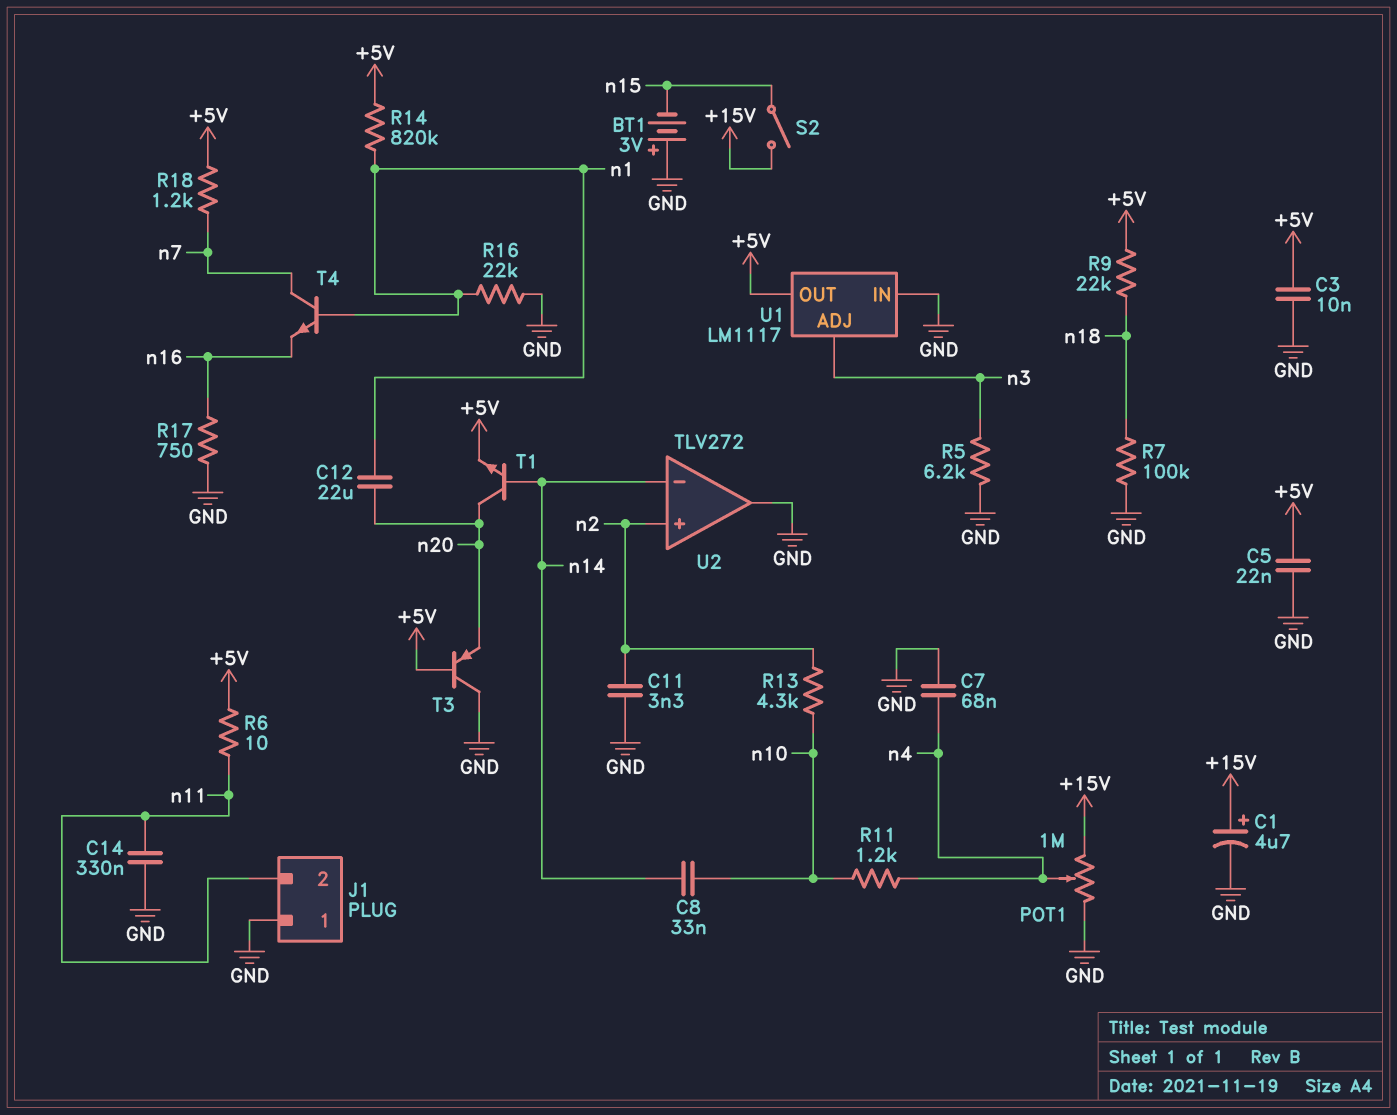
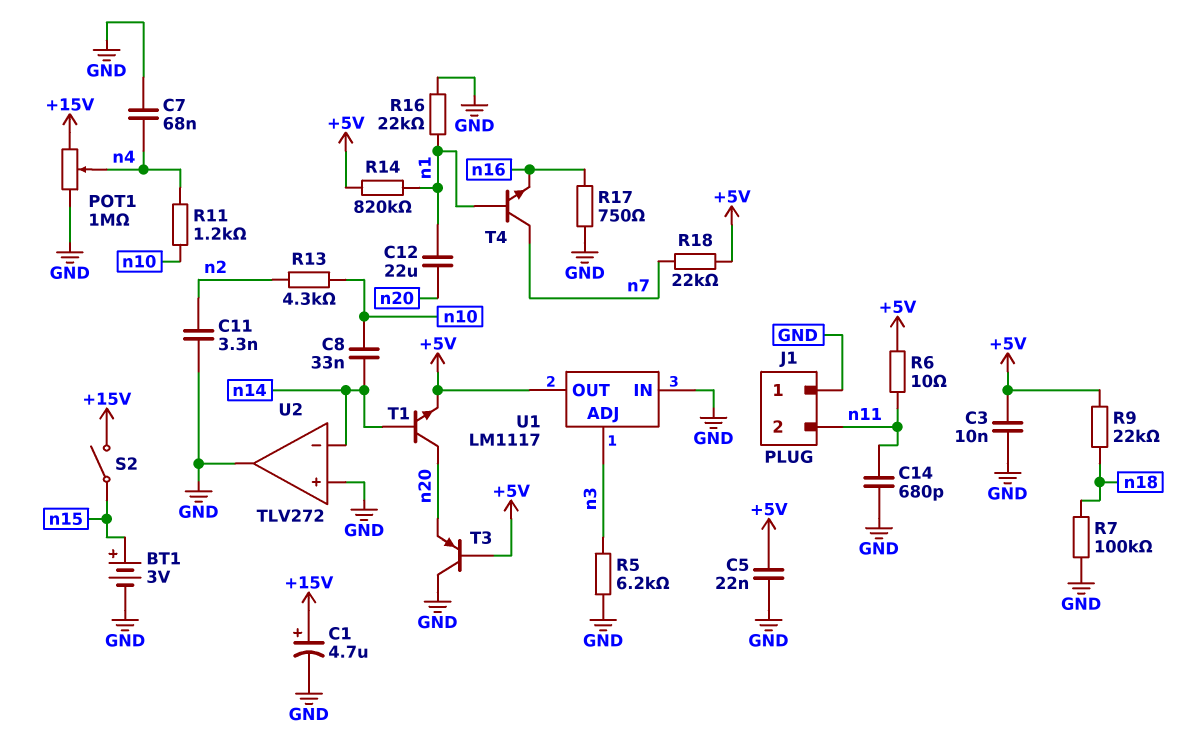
BT1: 3V (plus GND, minus n15) -> 3V (plus n15, minus GND)
C14: 330nF (GND, n11) -> 680pF (GND, n11)
R18: 1.2k (+5V, n7) -> 22k (+5V, n7)
U2 pin in+: n2 -> GND

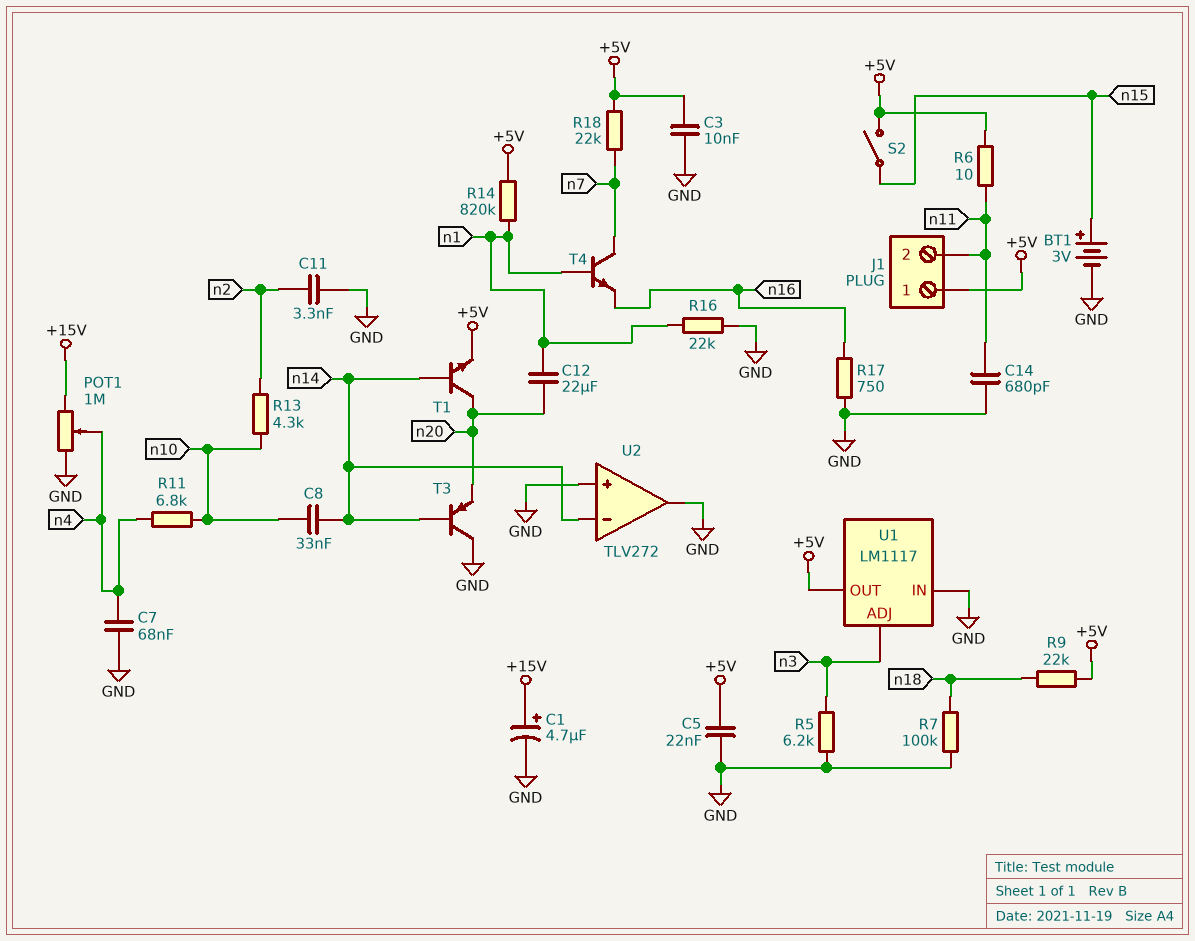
J1 pin 1: GND -> +5V
R11: 1.2k (n4, n10) -> 6.8k (n4, n10)
S2: switch (+15V, n15) -> switch (+5V, n15)
T3: PNP (B +5V, C GND, E n20) -> PNP (B n14, C GND, E n20)

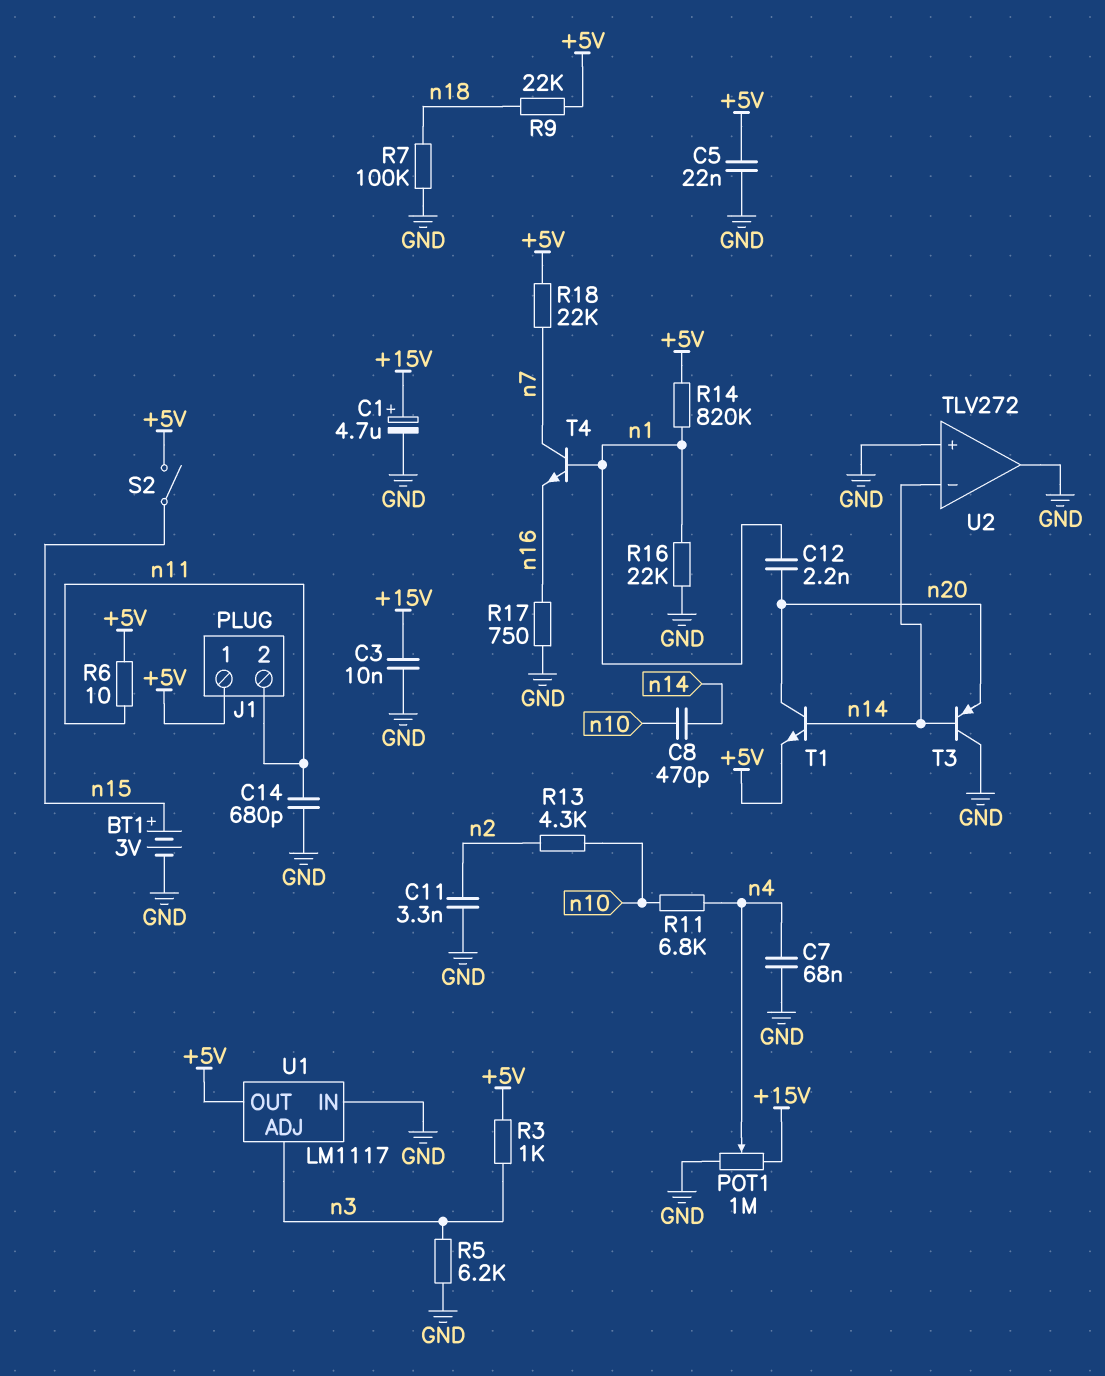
C3: 10nF (+5V, GND) -> 10nF (+15V, GND)
C8: 33nF (n10, n14) -> 470pF (n10, n14)
C12: 22uF (n1, n20) -> 2.2nF (n1, n20)
R3: none -> 1k (+5V, n3)

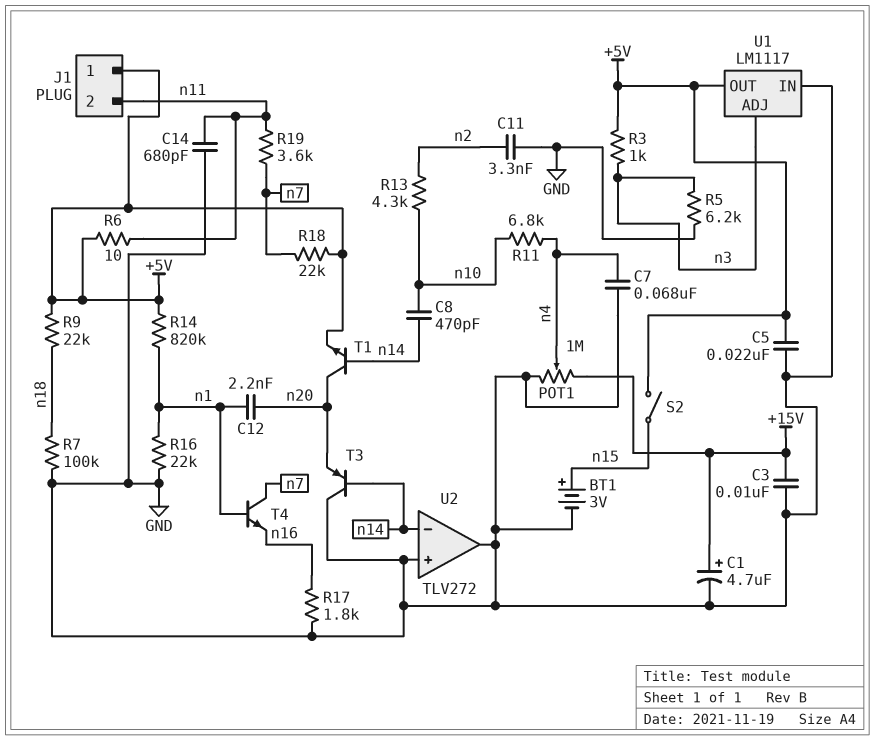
R17: 750 (GND, n16) -> 1.8k (GND, n16)
R19: none -> 3.6k (n7, n11)

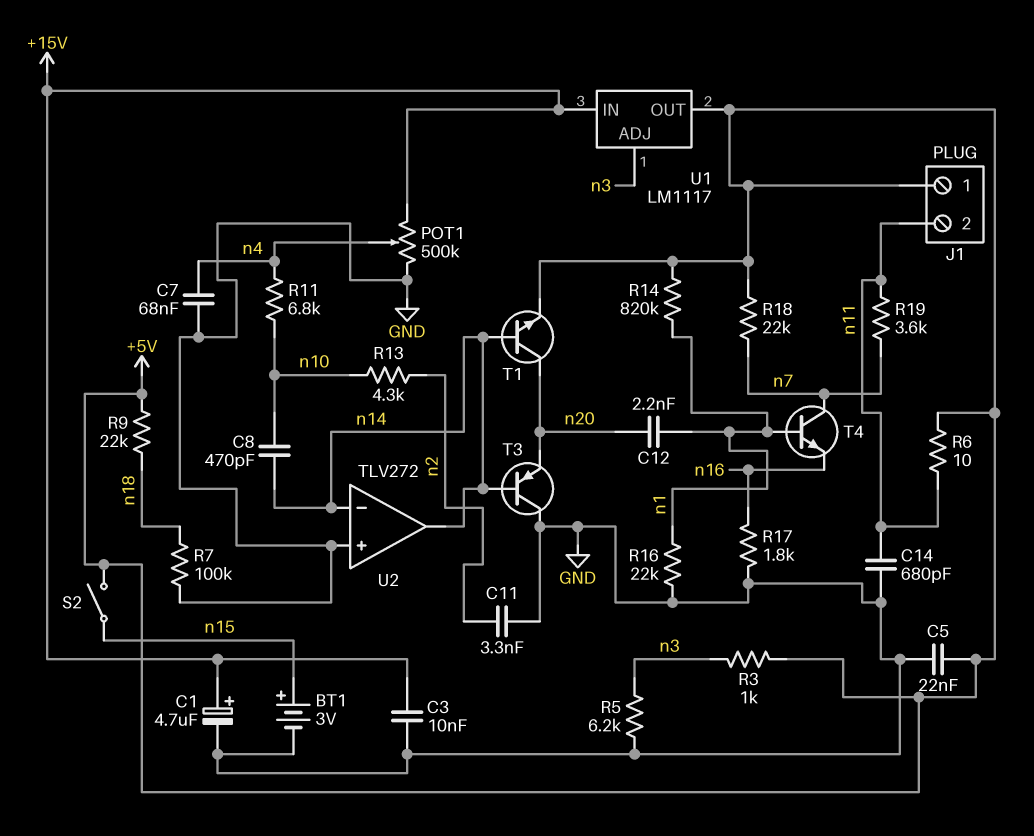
POT1: 1M (+15V, GND, wiper n4) -> 500k (+15V, GND, wiper n4)
U1 pin IN: GND -> +15V
U2 pin out: GND -> n14

